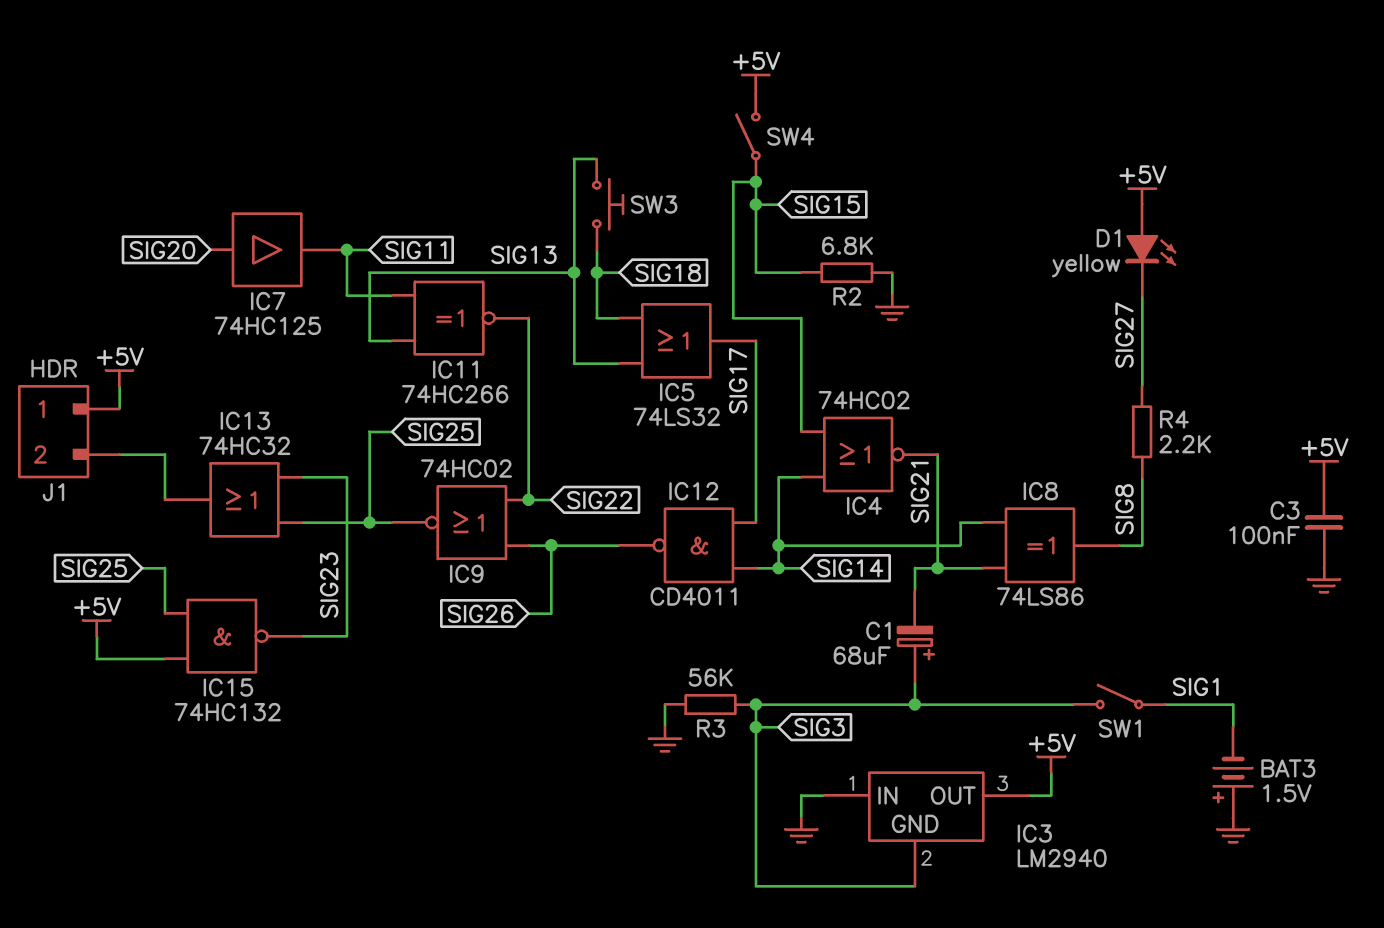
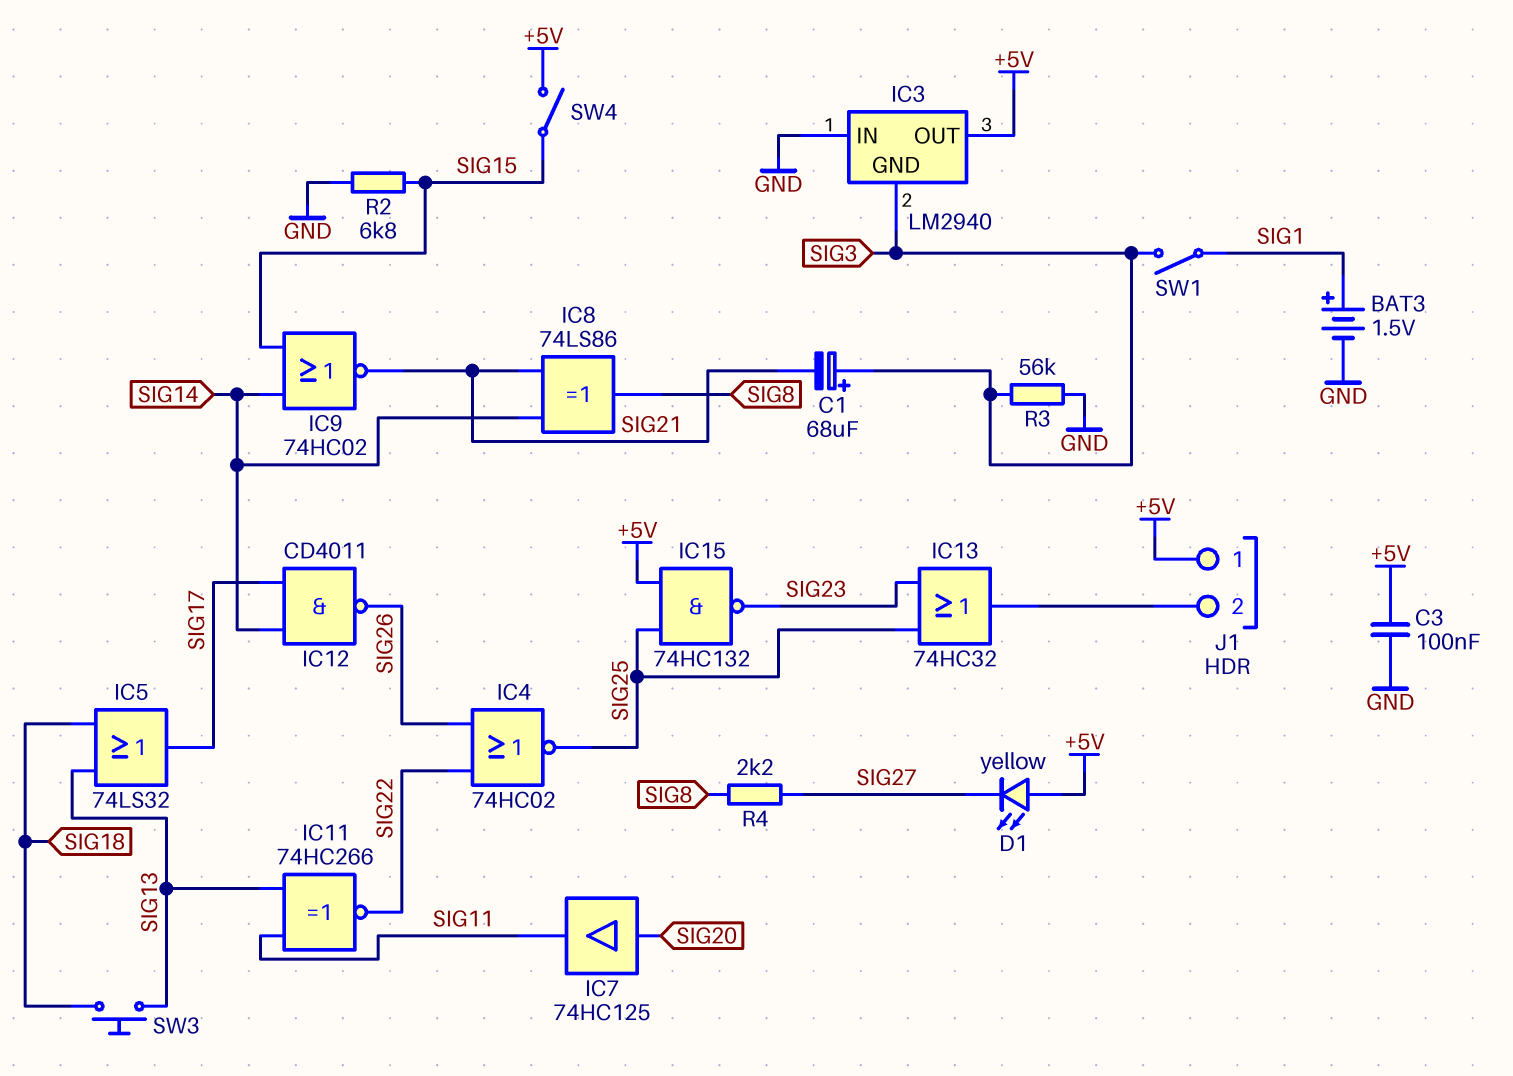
BAT3: 1.5V (plus GND, minus SIG1) -> 1.5V (plus SIG1, minus GND)
IC4: NOR 74HC02 (in SIG14, in SIG15, out SIG21) -> NOR 74HC02 (in SIG22, in SIG26, out SIG25)
IC9: NOR 74HC02 (in SIG22, in SIG26, out SIG25) -> NOR 74HC02 (in SIG14, in SIG15, out SIG21)

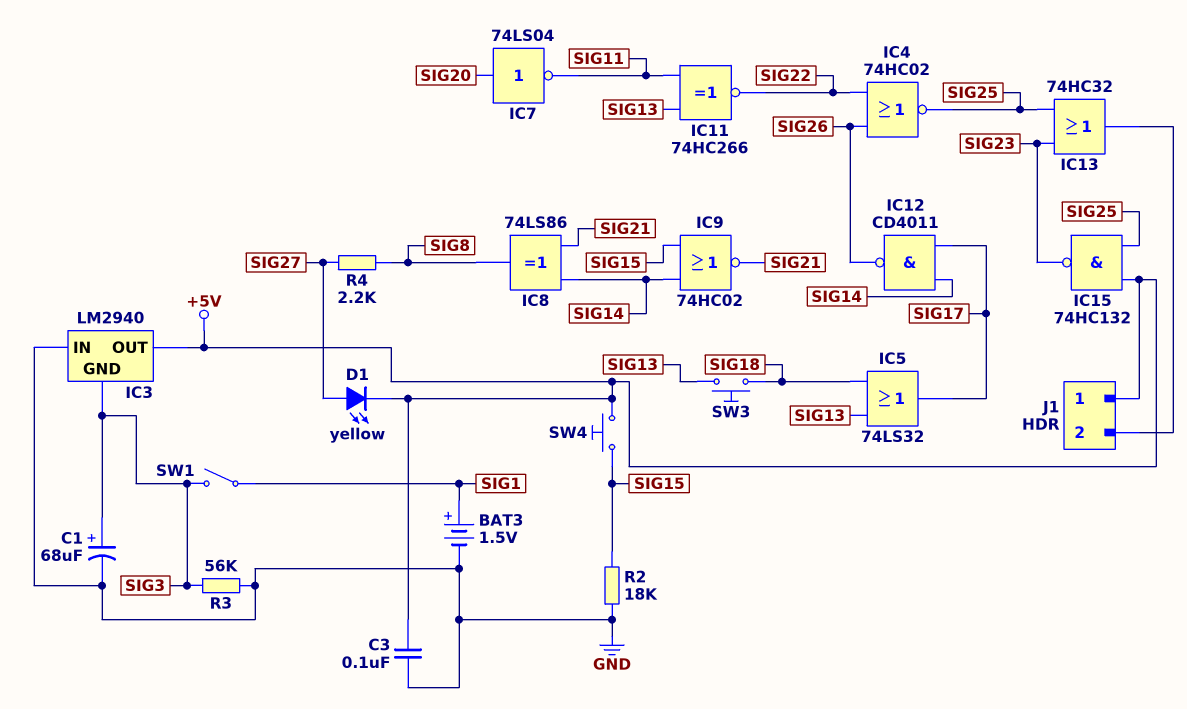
C1: 68uF (plus SIG3, minus SIG21) -> 68uF (plus SIG3, minus GND)
D1: LED yellow (A +5V, K SIG27) -> LED yellow (A SIG27, K +5V)
IC7: buffer 74HC125 (in SIG20, out SIG11) -> NOT 74LS04 (in SIG20, out SIG11)
R2: 6.8k (GND, SIG15) -> 18k (GND, SIG15)
SW4: switch (+5V, SIG15) -> button (+5V, SIG15)

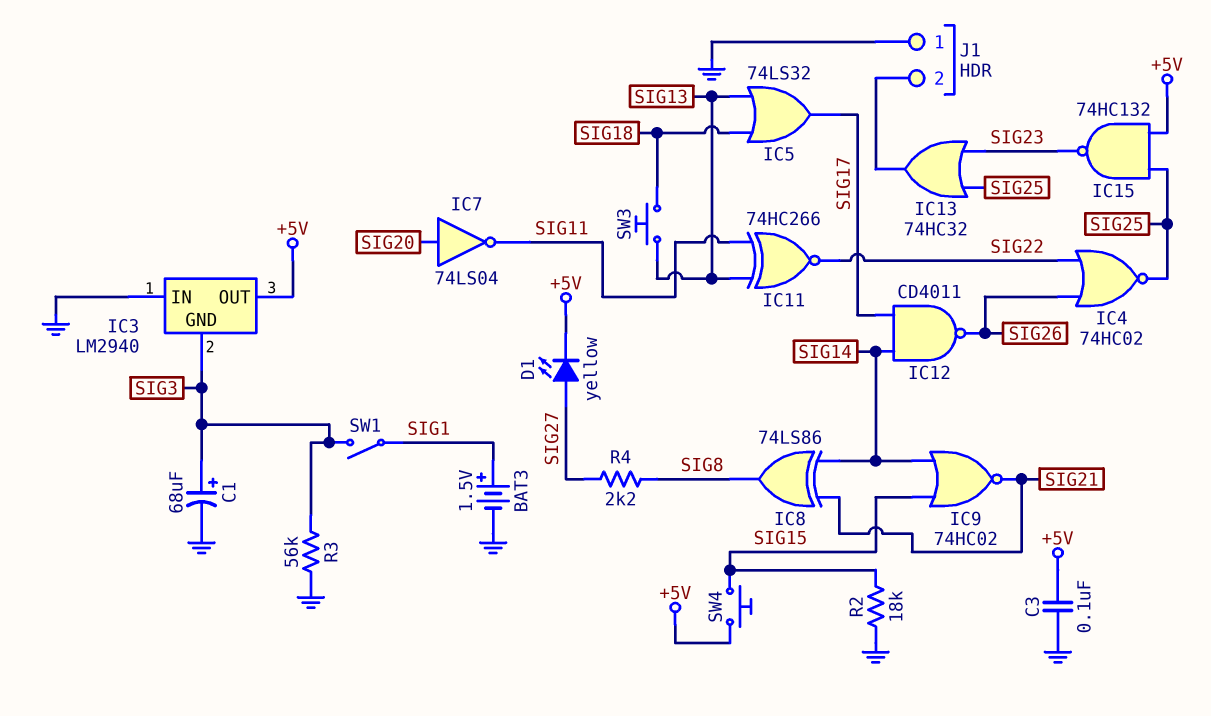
J1 pin 1: +5V -> GND

